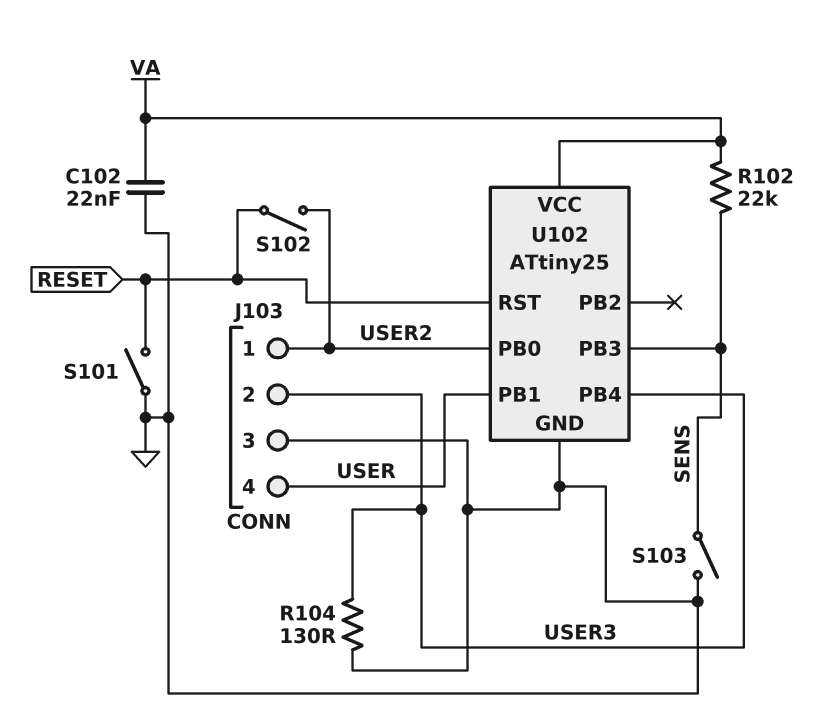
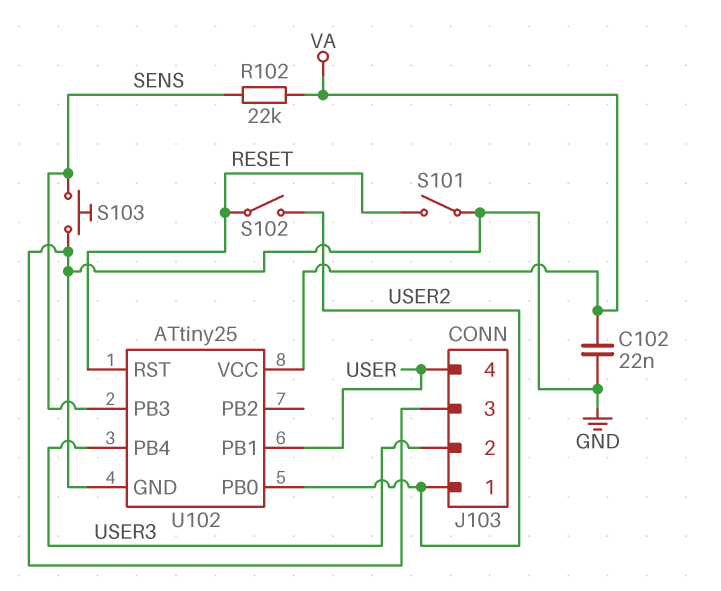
R104: 130 (GND, USER3) -> none
S103: switch (GND, SENS) -> button (GND, SENS)

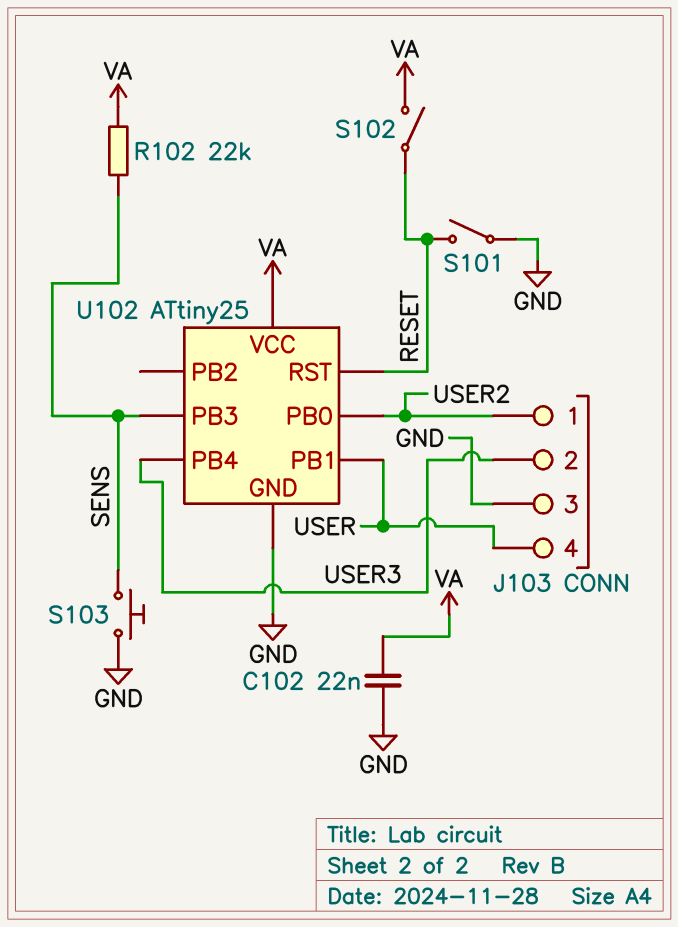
S102: switch (RESET, USER2) -> switch (RESET, VA)

